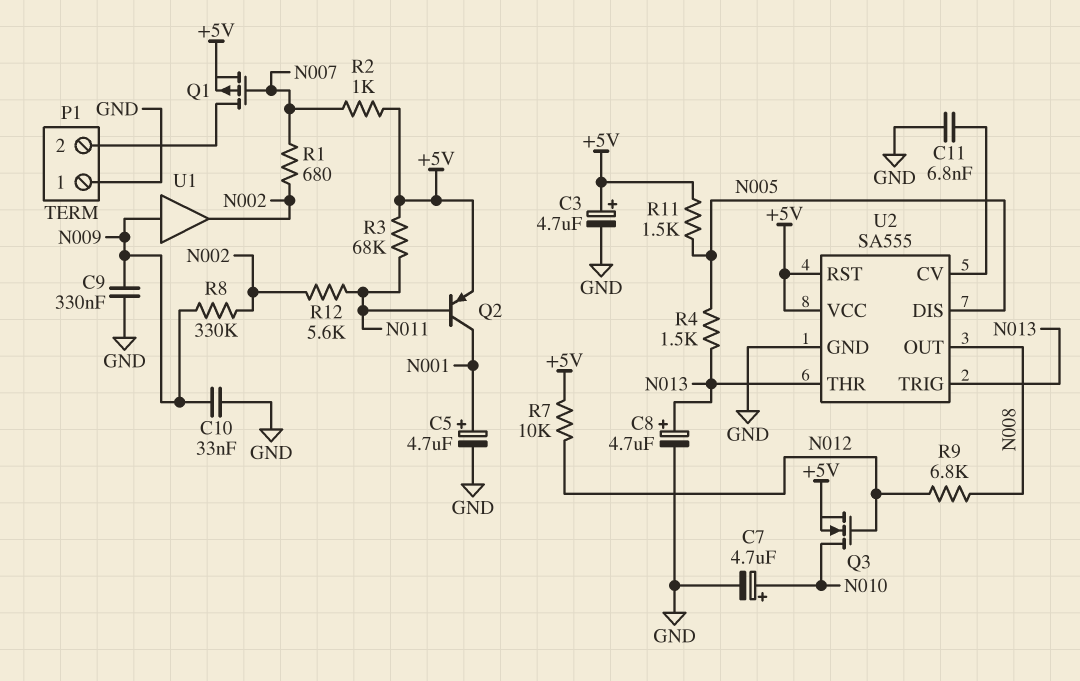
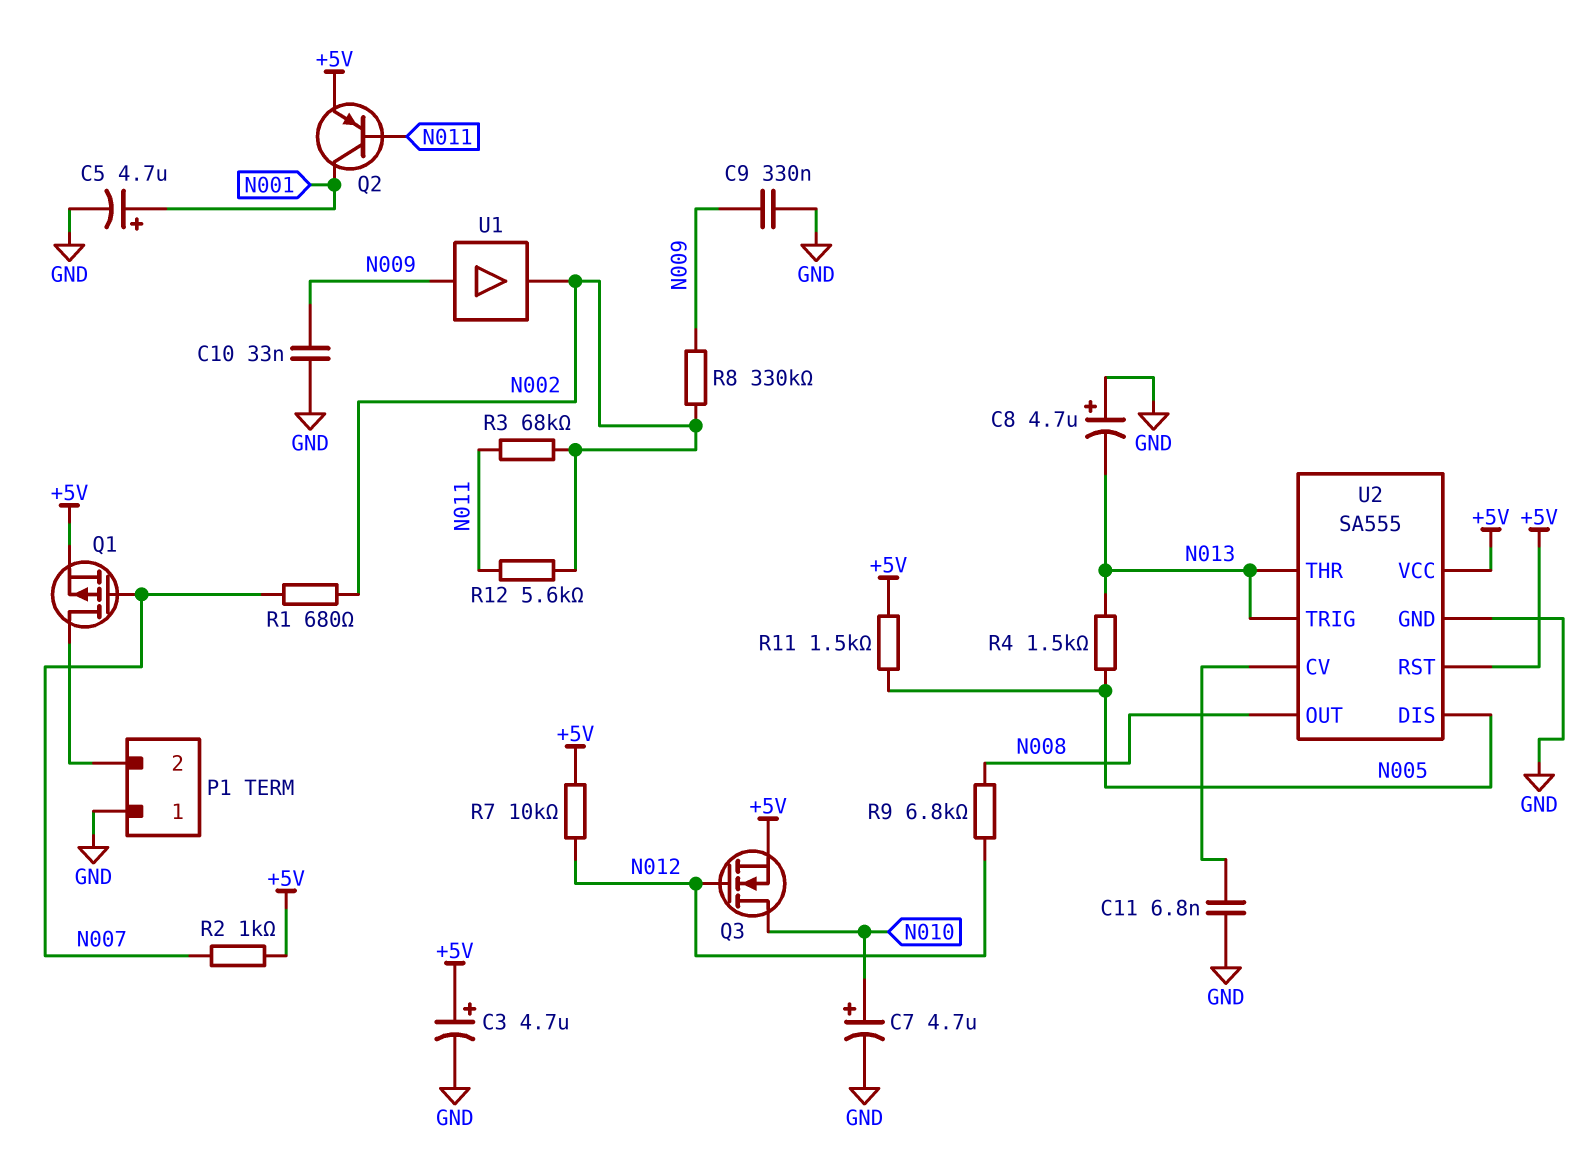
C8: 4.7uF (plus N013, minus GND) -> 4.7uF (plus GND, minus N013)
R3: 68k (+5V, N011) -> 68k (N002, N011)

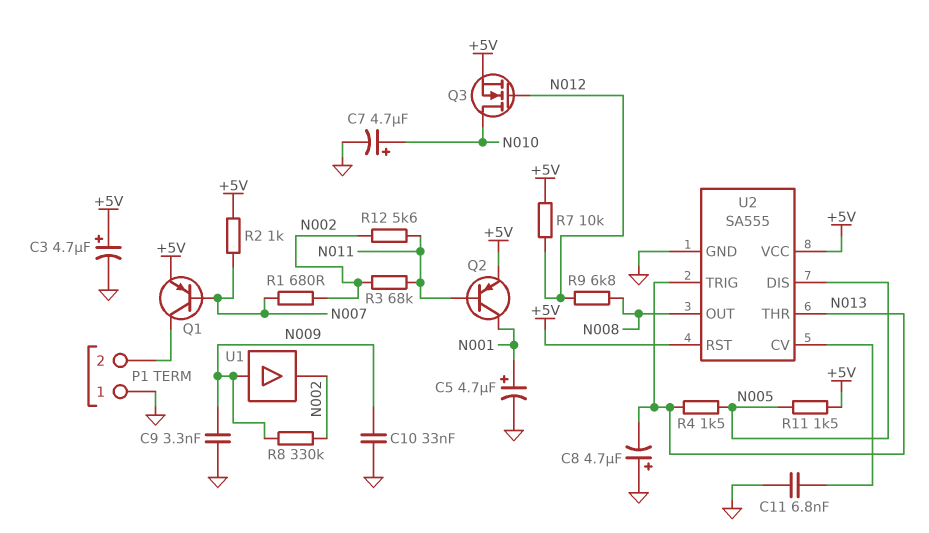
C9: 330nF (GND, N009) -> 3.3nF (GND, N009)
Q1: PMOS (G N007, D P1/2, S +5V) -> PNP (B N007, C P1/2, E +5V)

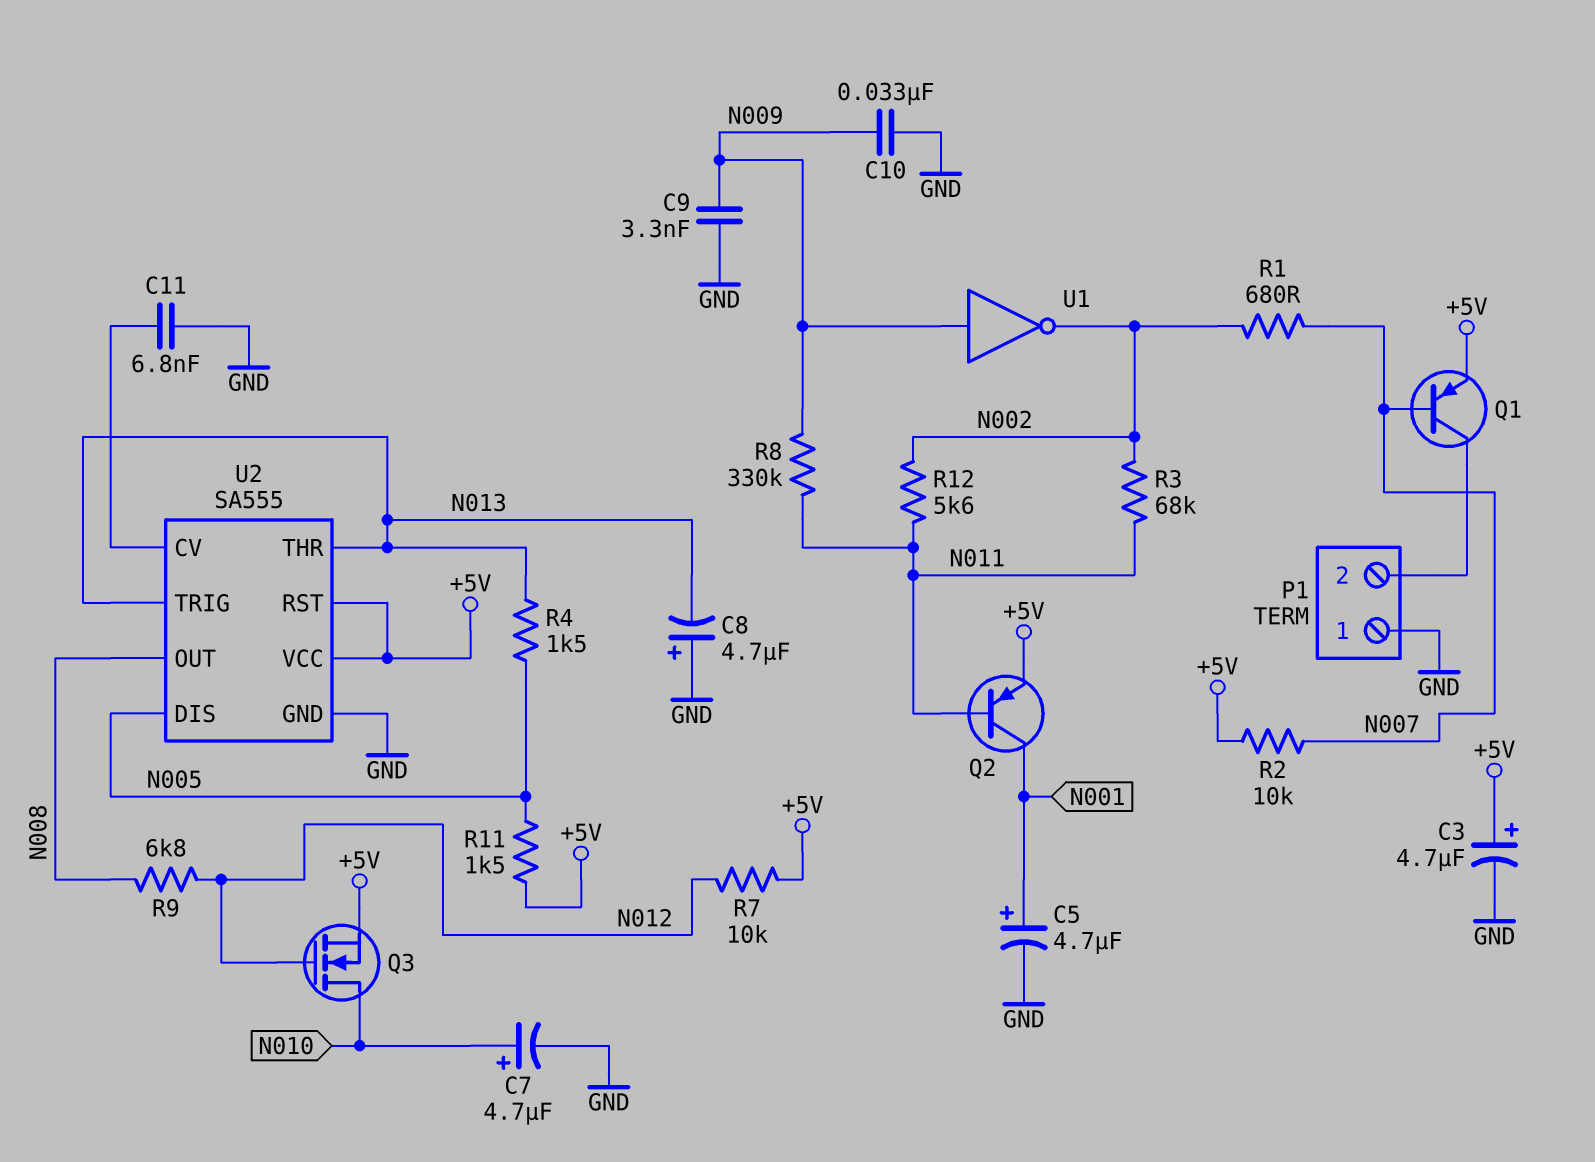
R2: 1k (+5V, N007) -> 10k (+5V, N007)
R8: 330k (N002, N009) -> 330k (N009, N011)
U1: buffer (in N009, out N002) -> NOT (in N009, out N002)

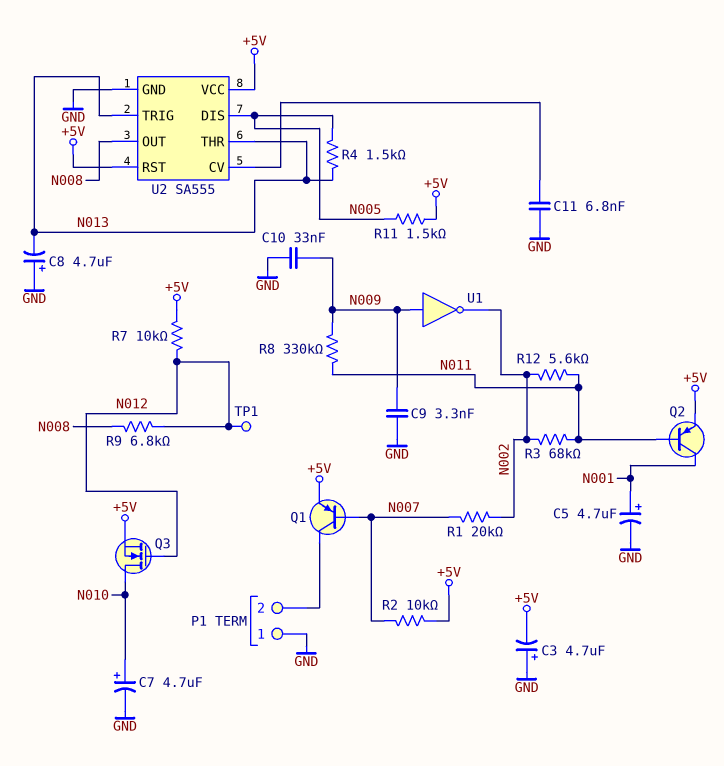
C3: 4.7uF (plus +5V, minus GND) -> 4.7uF (plus GND, minus +5V)
R1: 680 (N002, N007) -> 20k (N002, N007)
TP1: none -> test point (N012)

